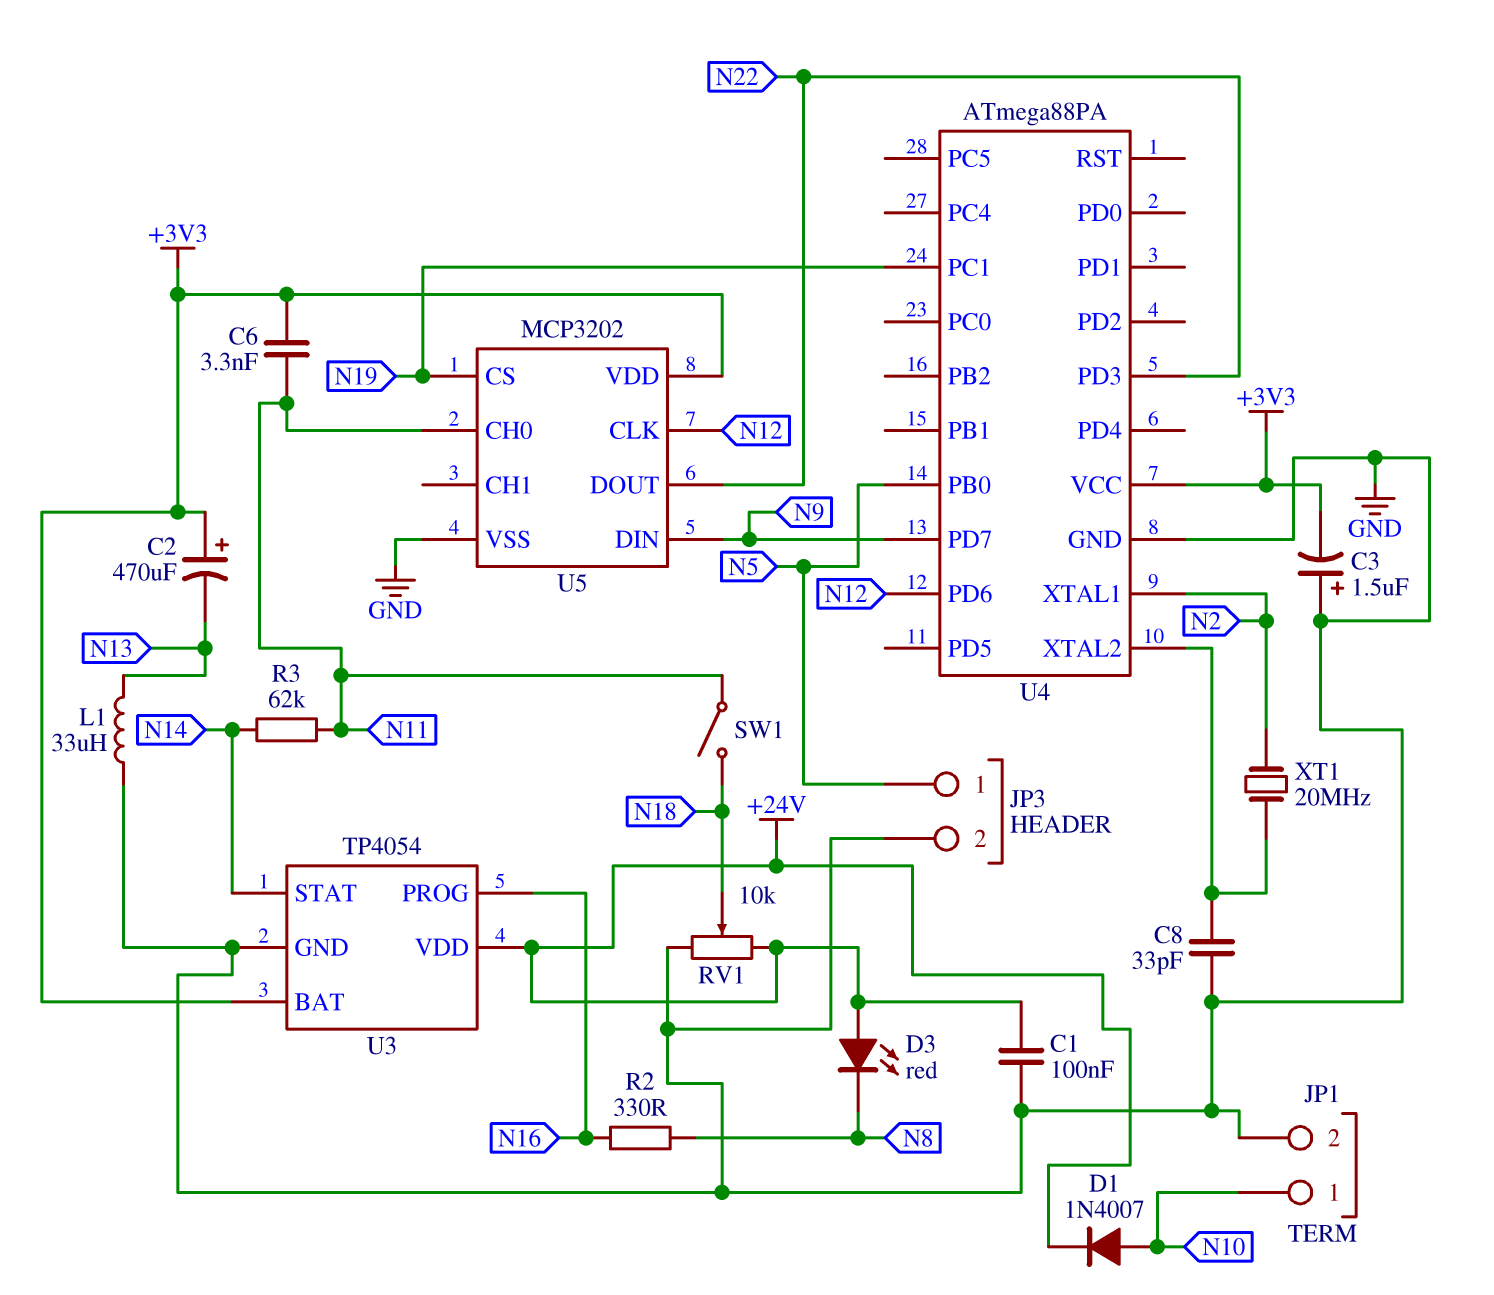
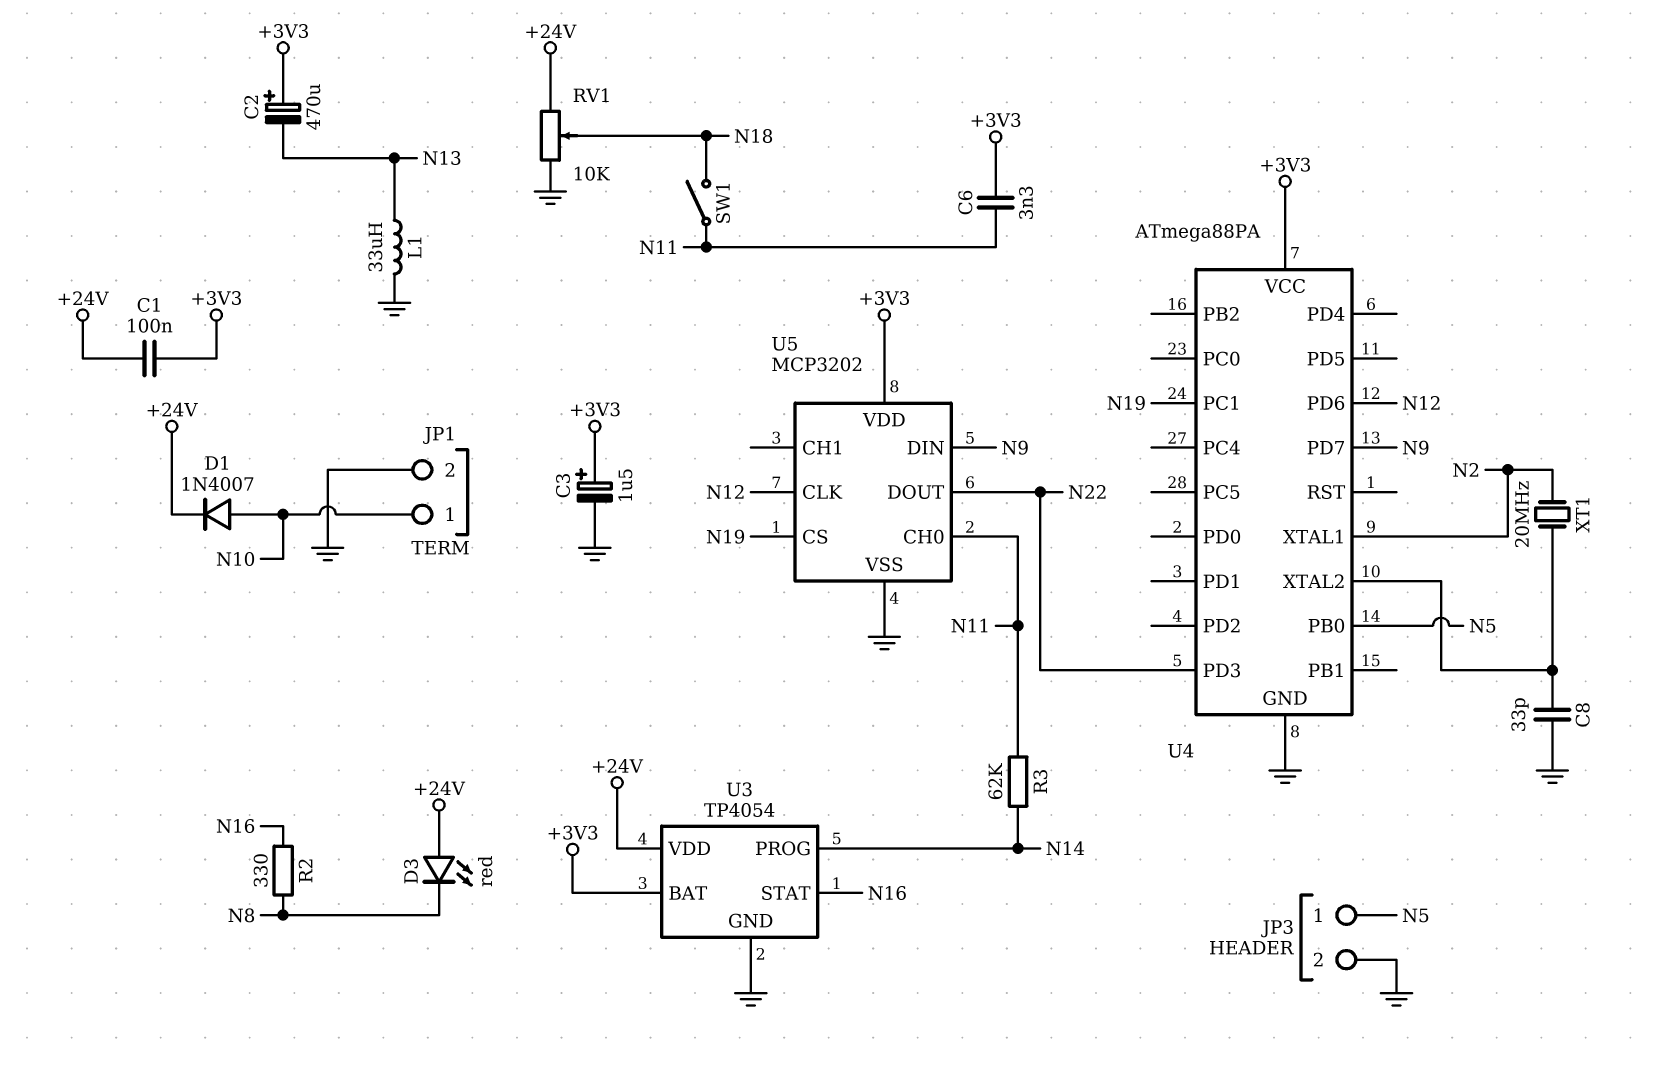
C1: 100nF (+24V, GND) -> 100nF (+3V3, +24V)
C3: 1.5uF (plus GND, minus +3V3) -> 1.5uF (plus +3V3, minus GND)
U3 pin PROG: N16 -> N14
U3 pin STAT: N14 -> N16

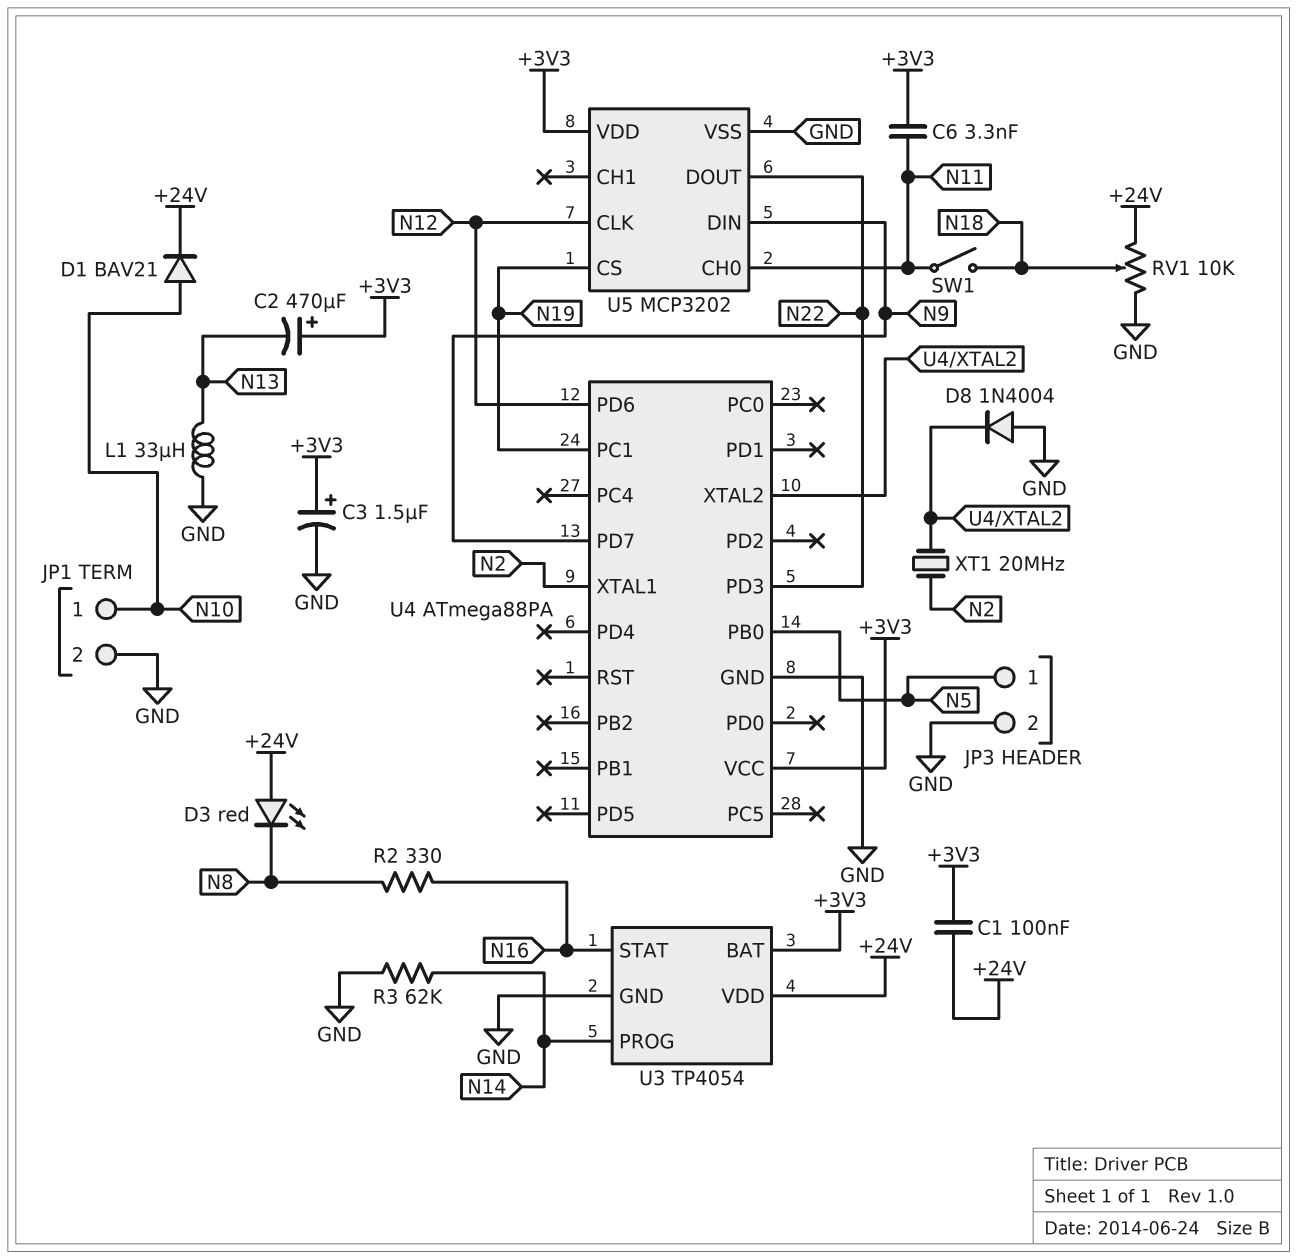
C8: 33pF (GND, U4/XTAL2) -> none
D1: diode 1N4007 (A N10, K +24V) -> diode BAV21 (A N10, K +24V)
D8: none -> diode 1N4004 (A GND, K U4/XTAL2)
R3: 62k (N11, N14) -> 62k (GND, N14)

